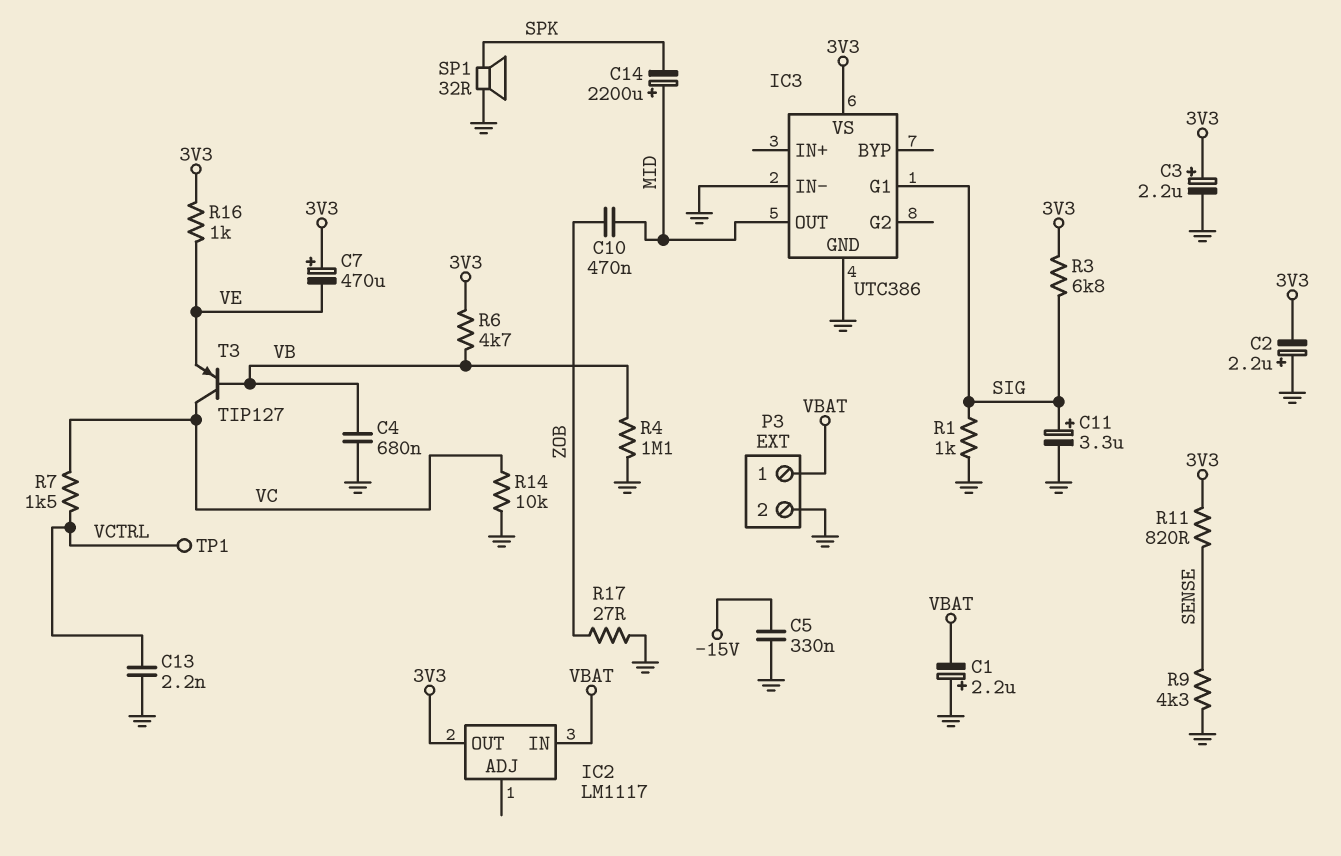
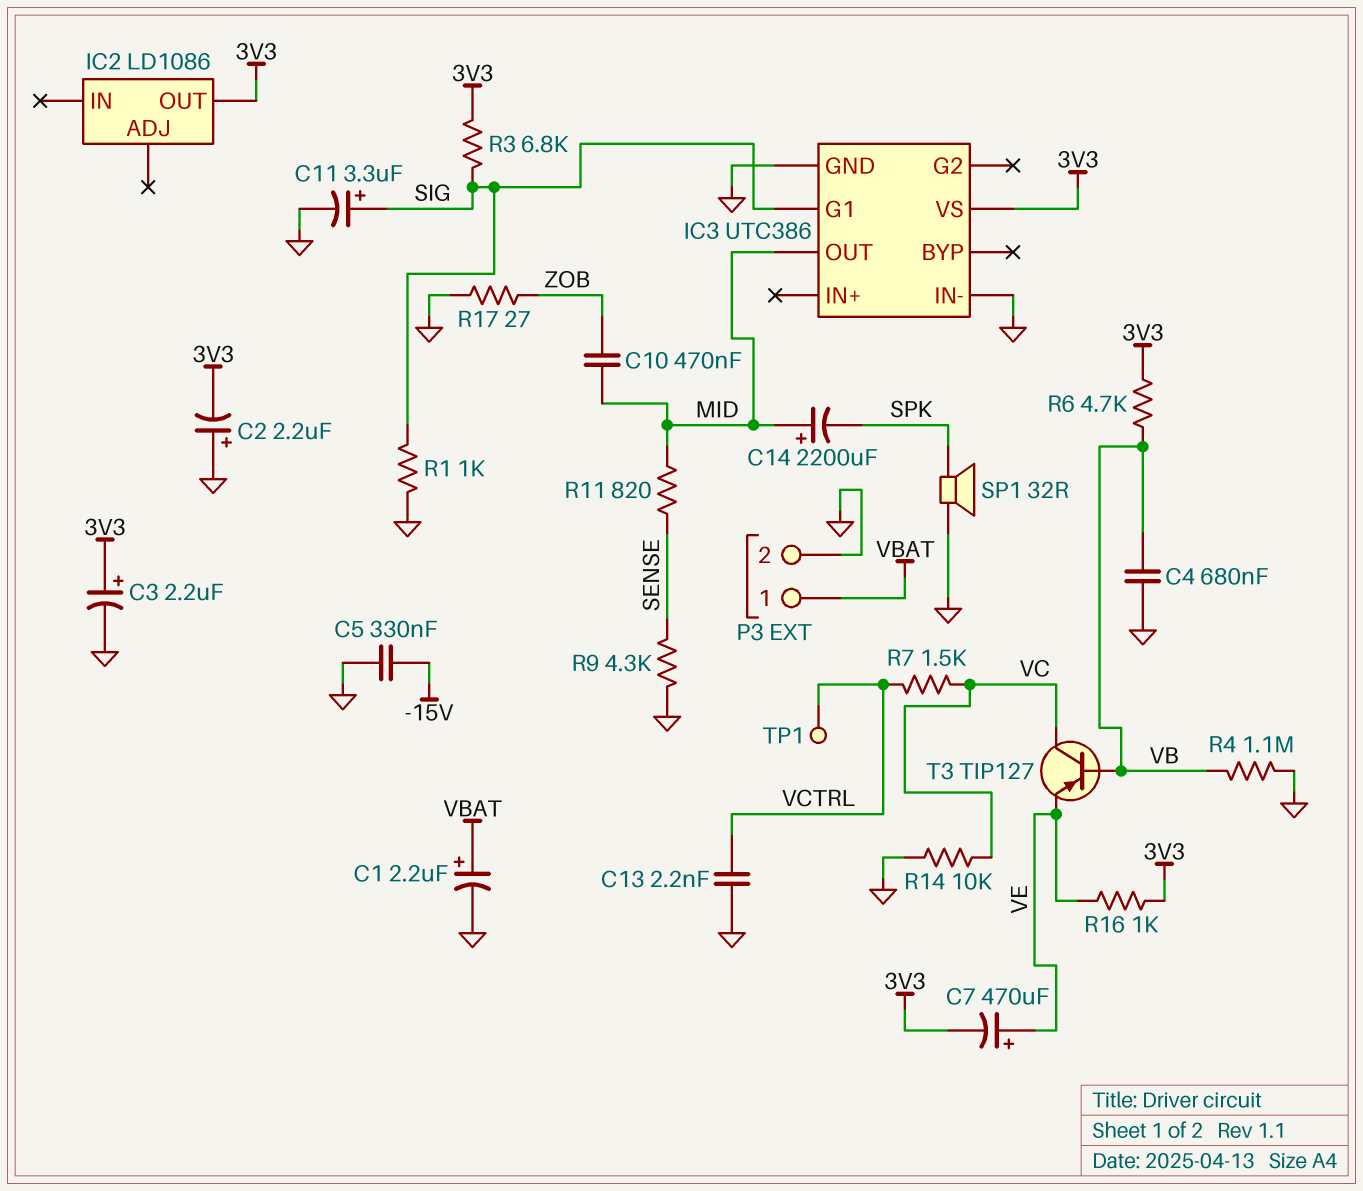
C1: 2.2uF (plus GND, minus VBAT) -> 2.2uF (plus VBAT, minus GND)
C7: 470uF (plus 3V3, minus VE) -> 470uF (plus VE, minus 3V3)
IC2: LM1117 -> LD1086
IC2 pin IN: VBAT -> none
R11: 820 (3V3, SENSE) -> 820 (MID, SENSE)

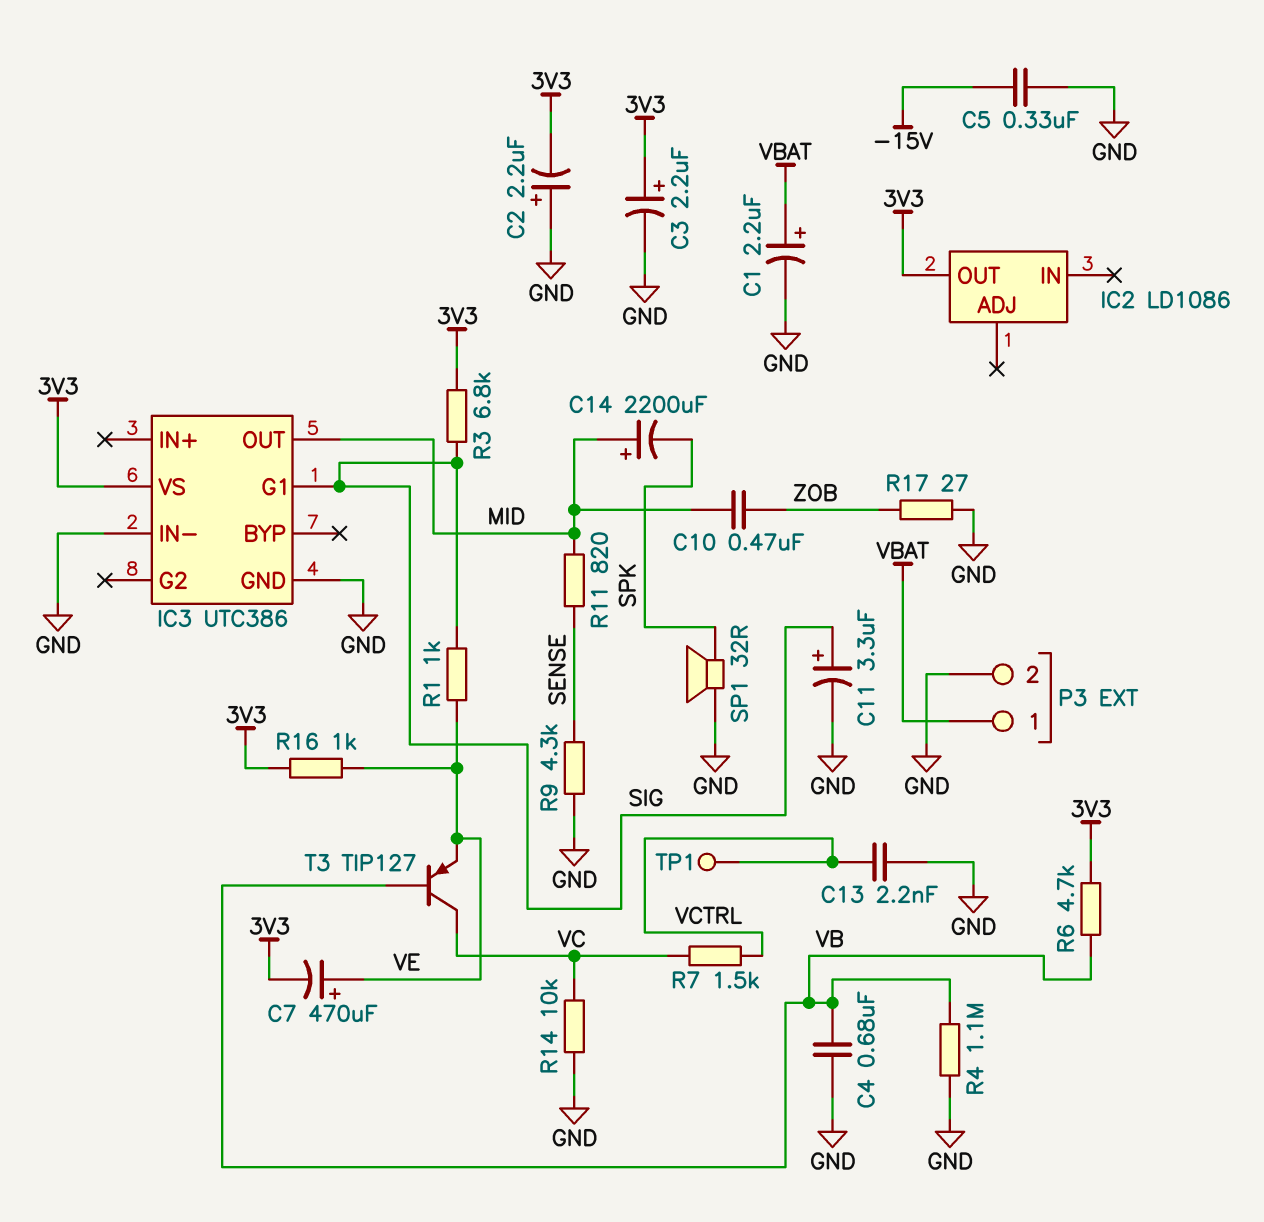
R1: 1k (GND, SIG) -> 1k (SIG, VE)

